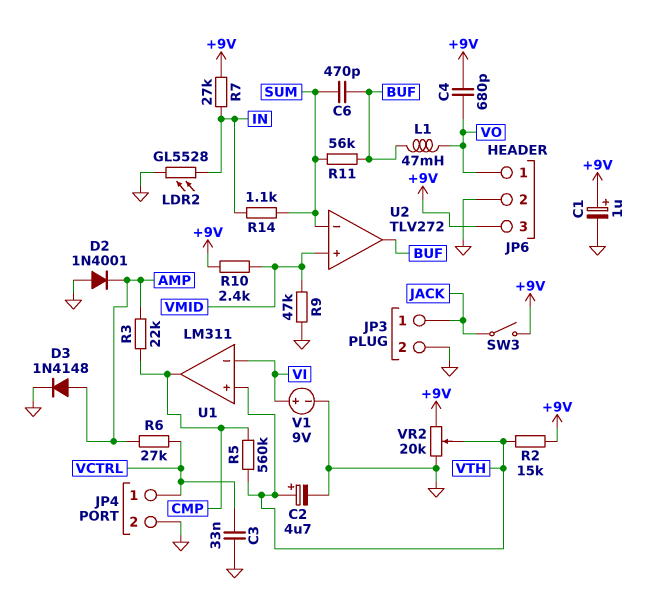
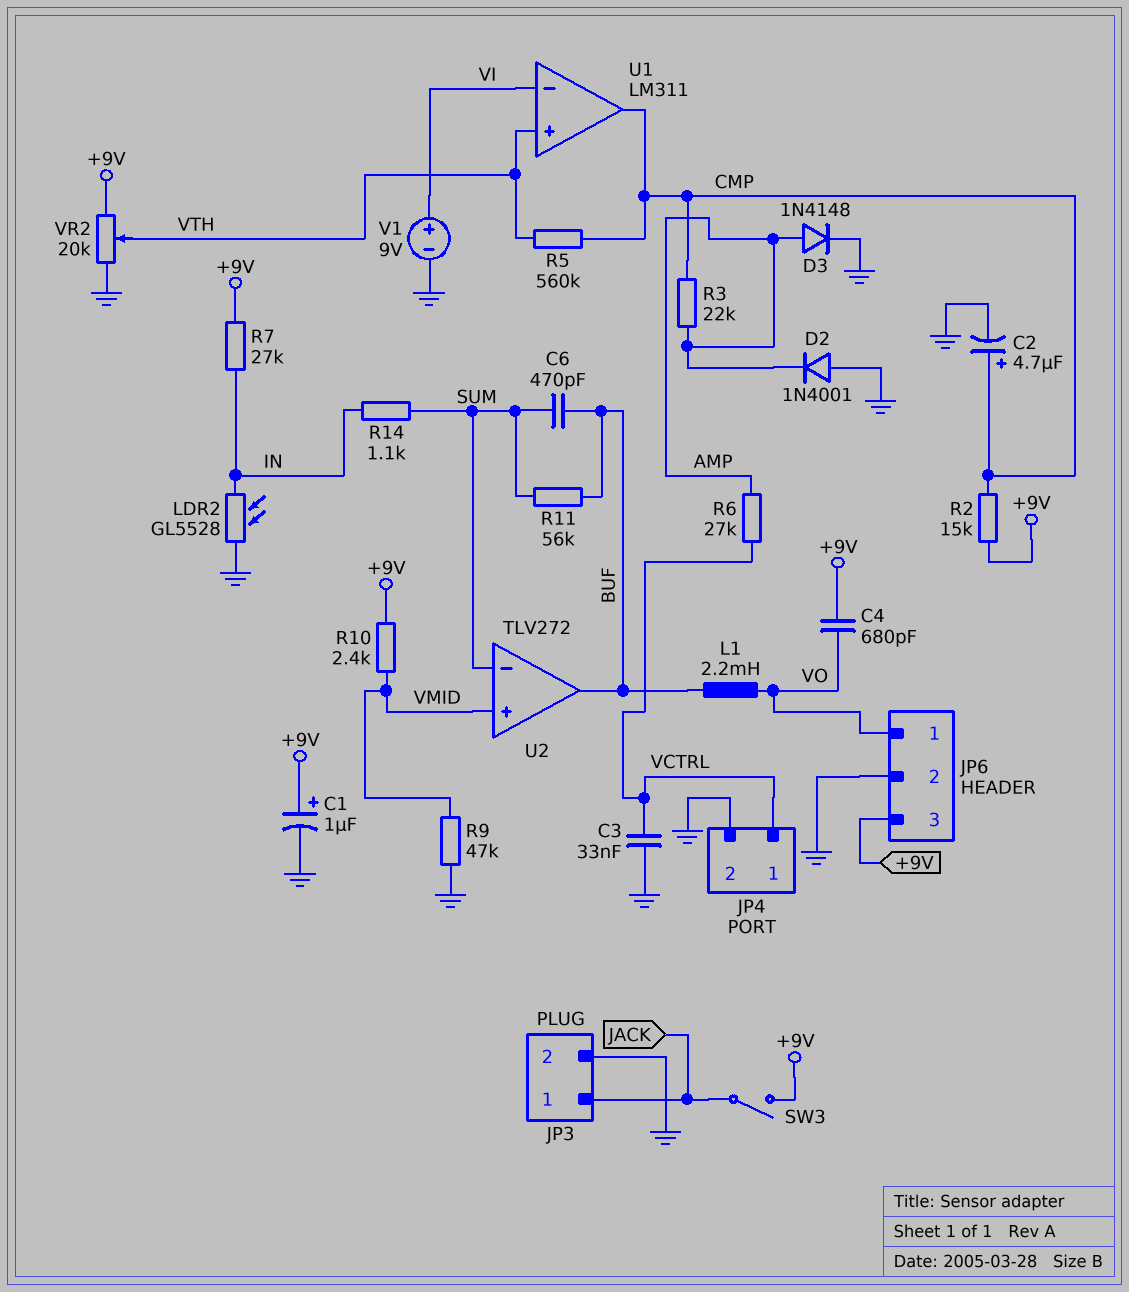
C2: 4.7uF (plus VTH, minus GND) -> 4.7uF (plus CMP, minus GND)
L1: 47mH (BUF, VO) -> 2.2mH (BUF, VO)
R2: 15k (+9V, VTH) -> 15k (+9V, CMP)

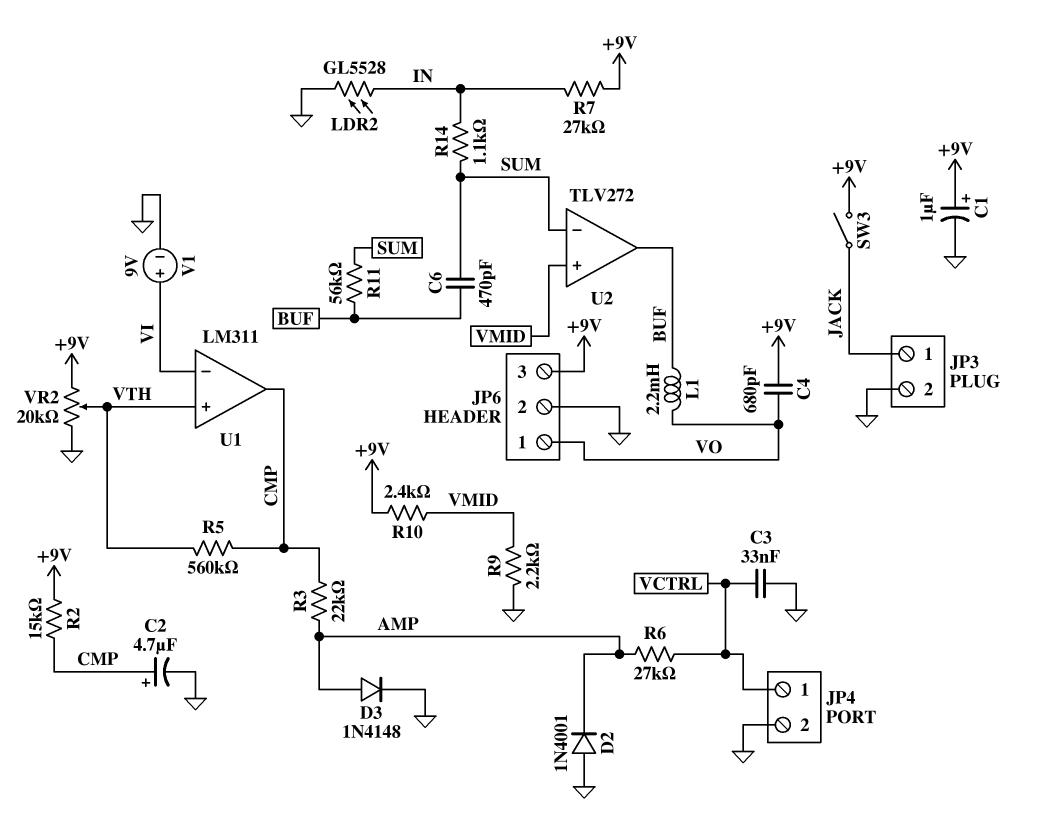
R9: 47k (GND, VMID) -> 2.2k (GND, VMID)

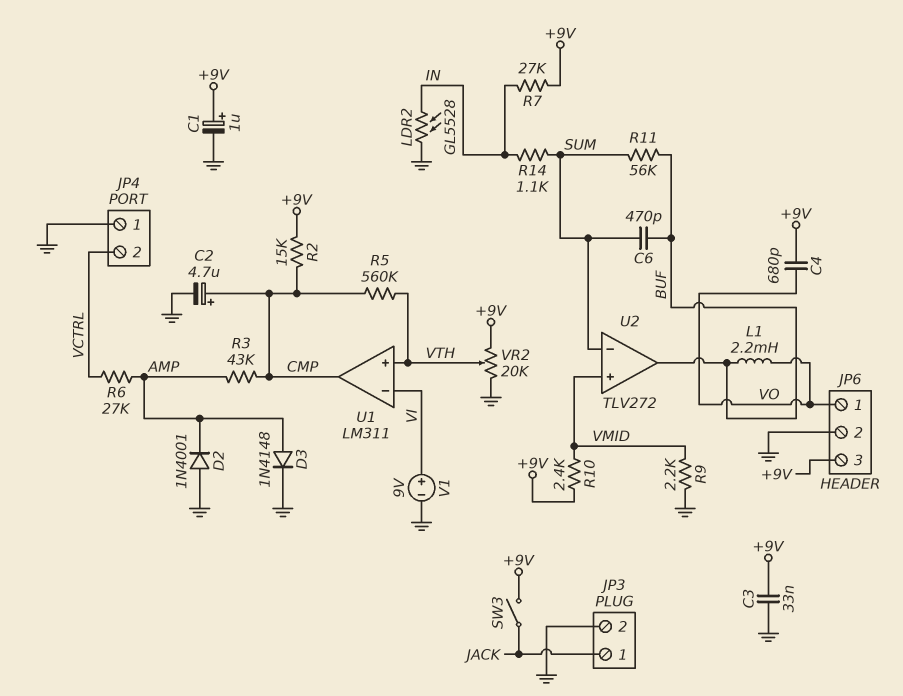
C3: 33nF (GND, VCTRL) -> 33nF (+9V, GND)
JP4 pin 1: VCTRL -> GND
JP4 pin 2: GND -> VCTRL
R3: 22k (AMP, CMP) -> 43k (AMP, CMP)

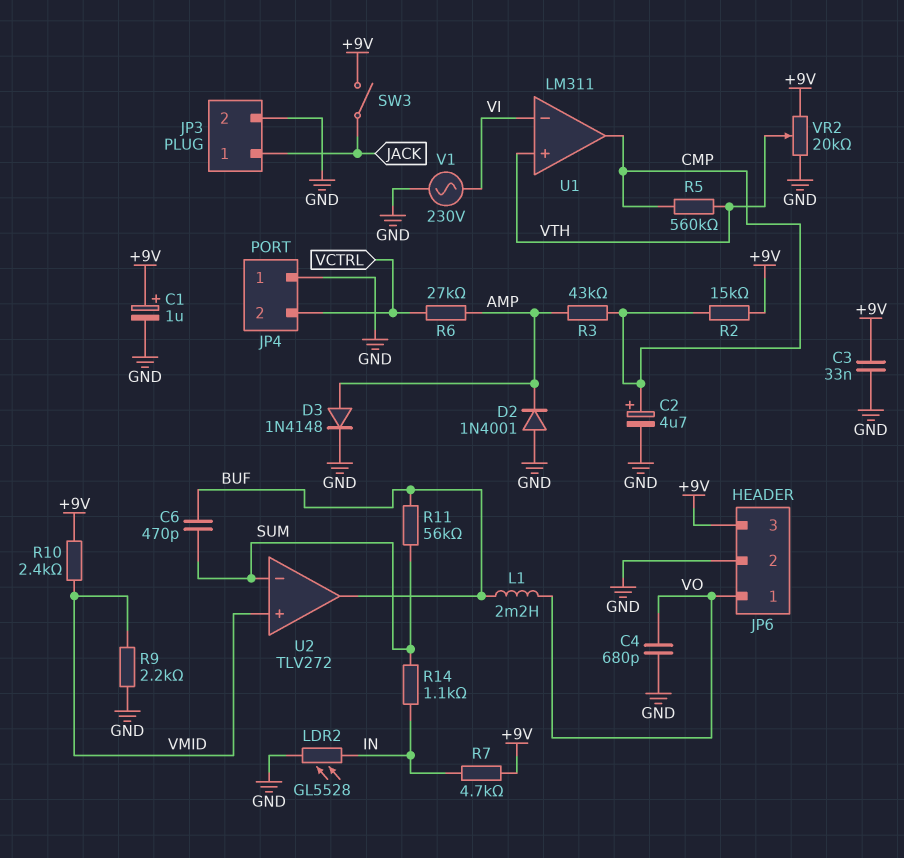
C4: 680pF (+9V, VO) -> 680pF (GND, VO)
R7: 27k (+9V, IN) -> 4.7k (+9V, IN)
V1: 9V (plus VI, minus GND) -> AC 230V (GND, VI)

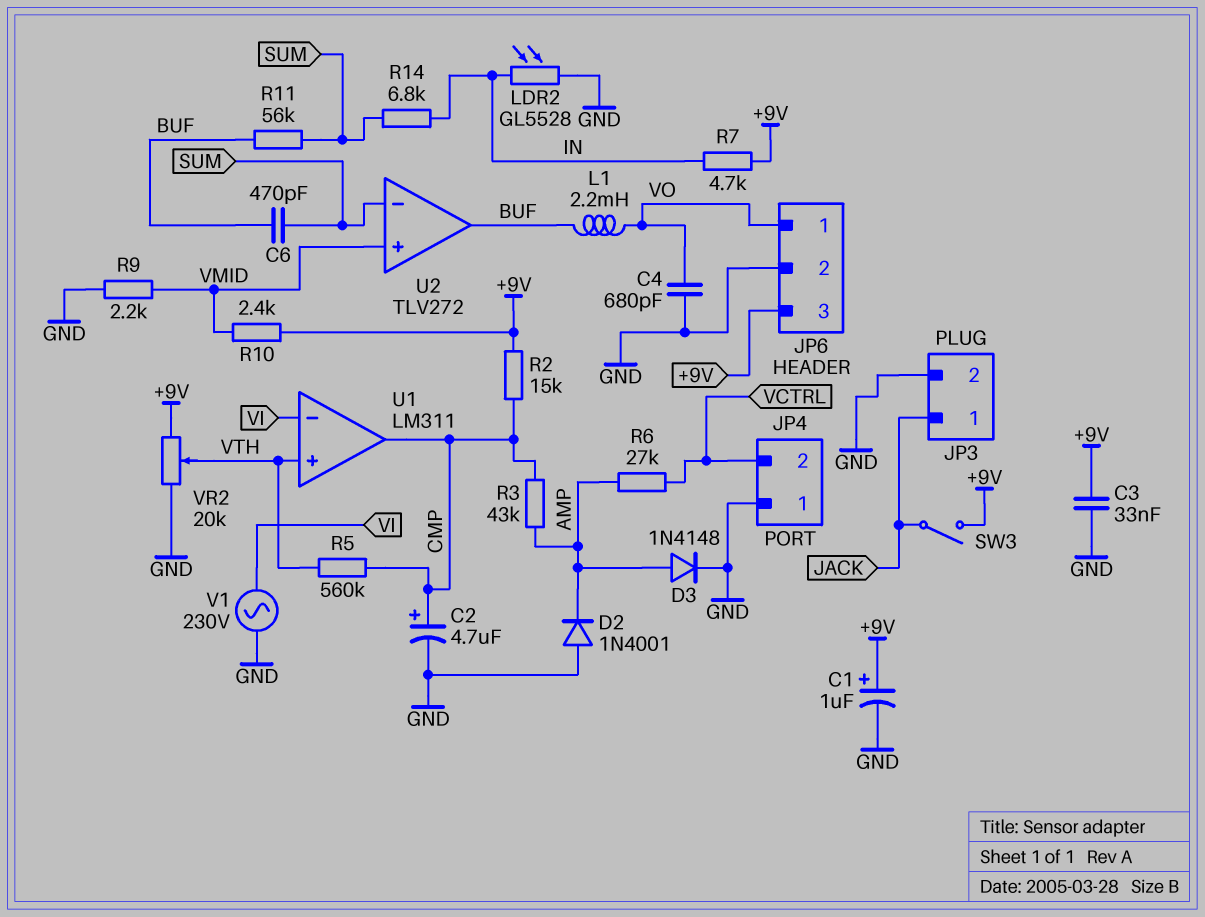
R14: 1.1k (IN, SUM) -> 6.8k (IN, SUM)

